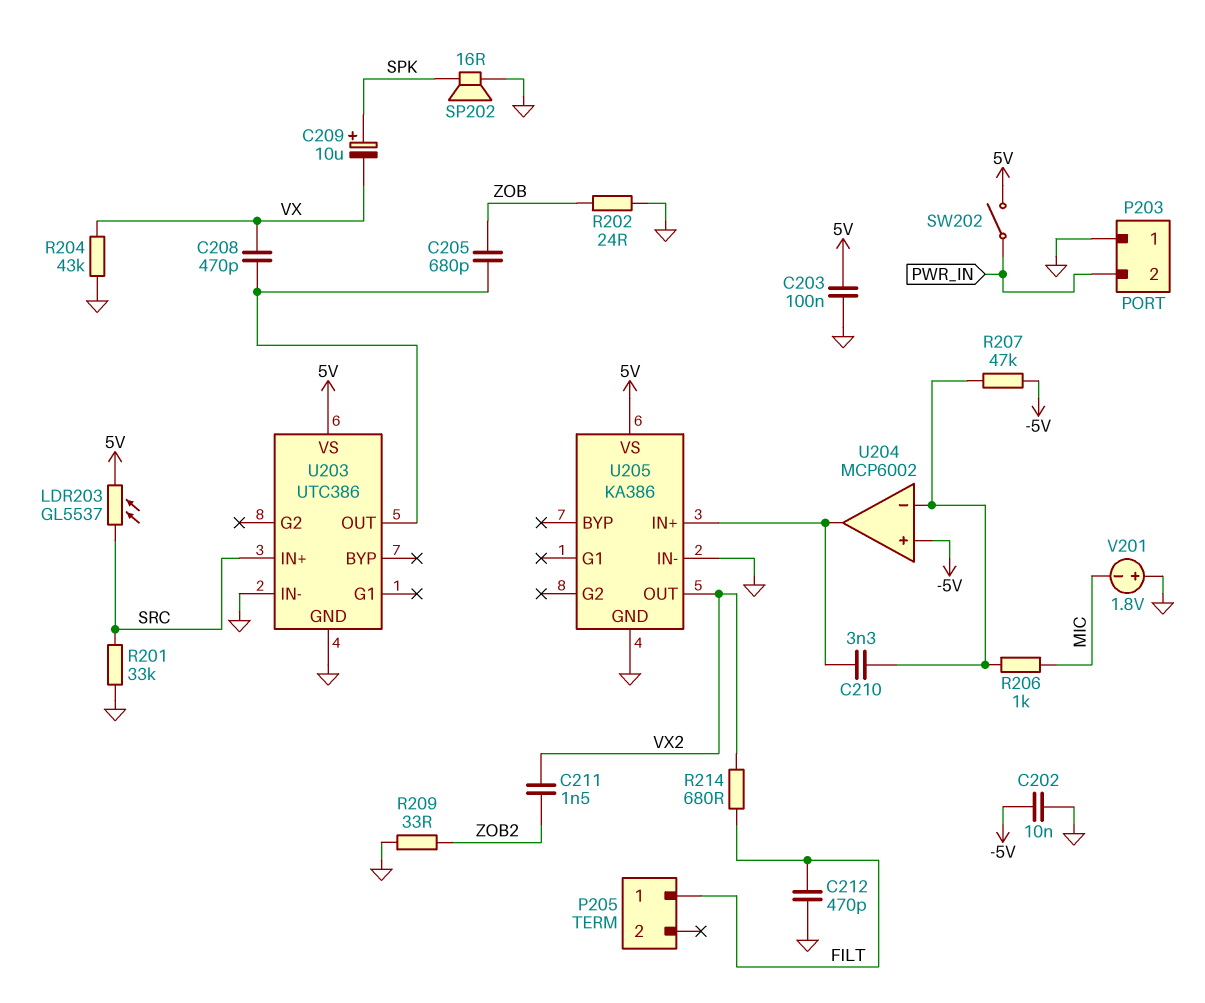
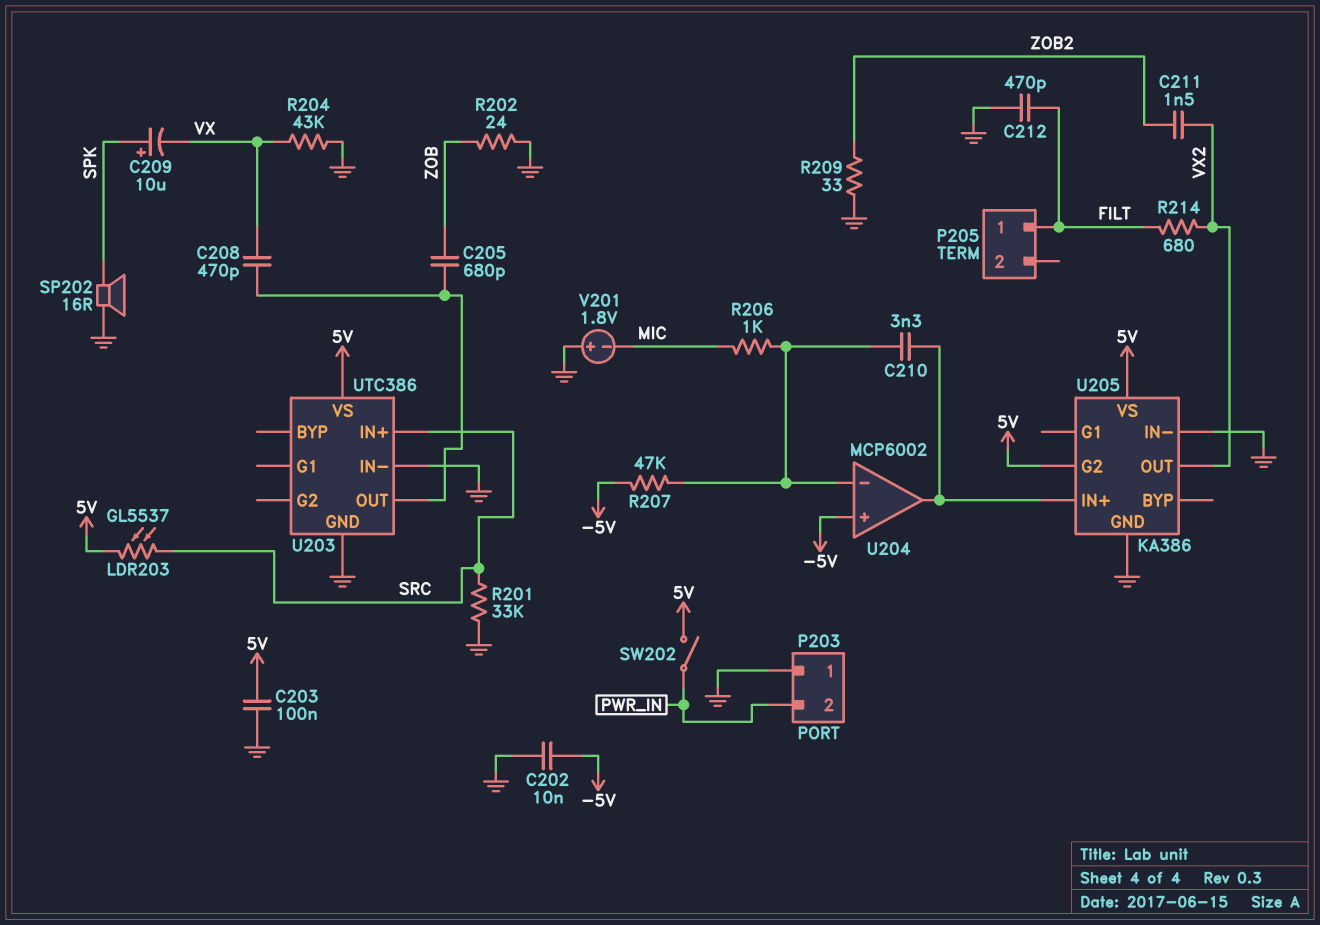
U205 pin G2: none -> 5V

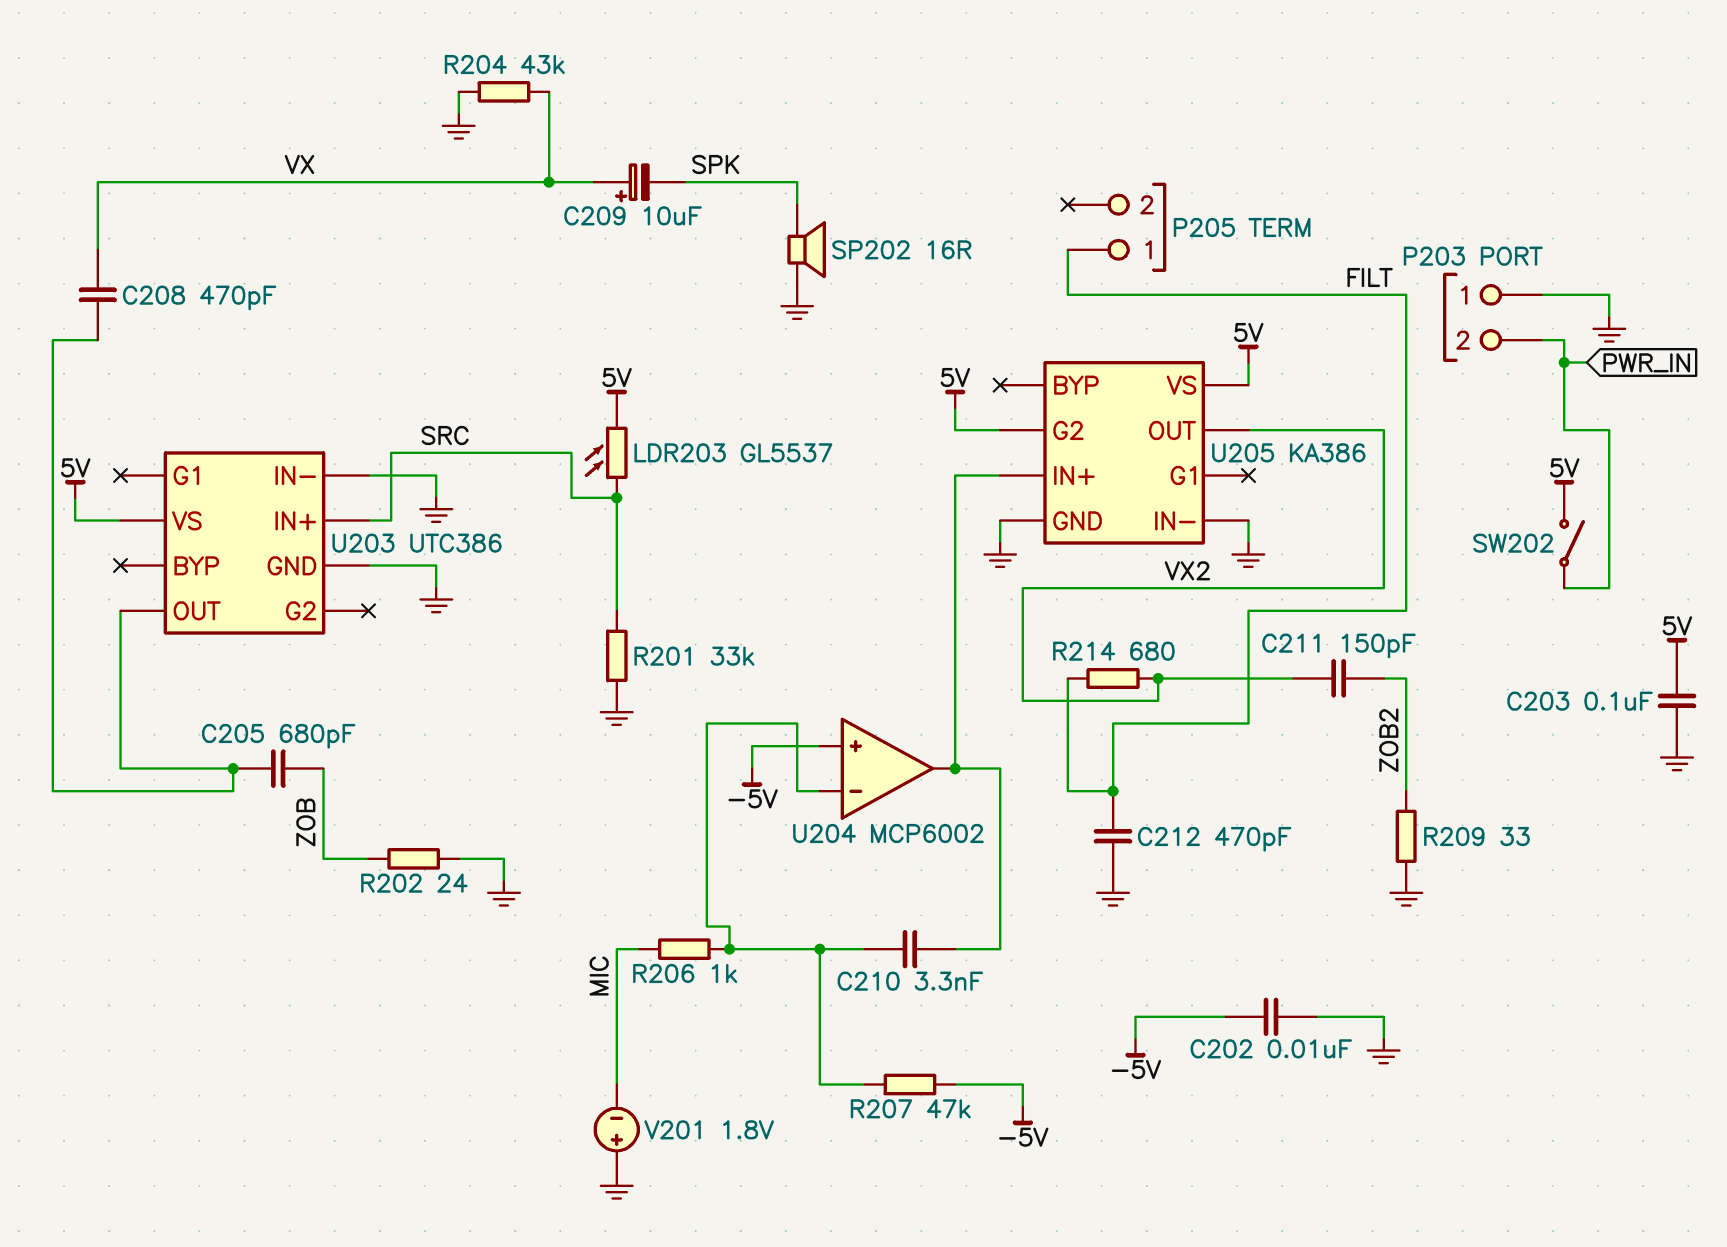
C209: 10uF (plus SPK, minus VX) -> 10uF (plus VX, minus SPK)
C211: 1.5nF (VX2, ZOB2) -> 150pF (VX2, ZOB2)

